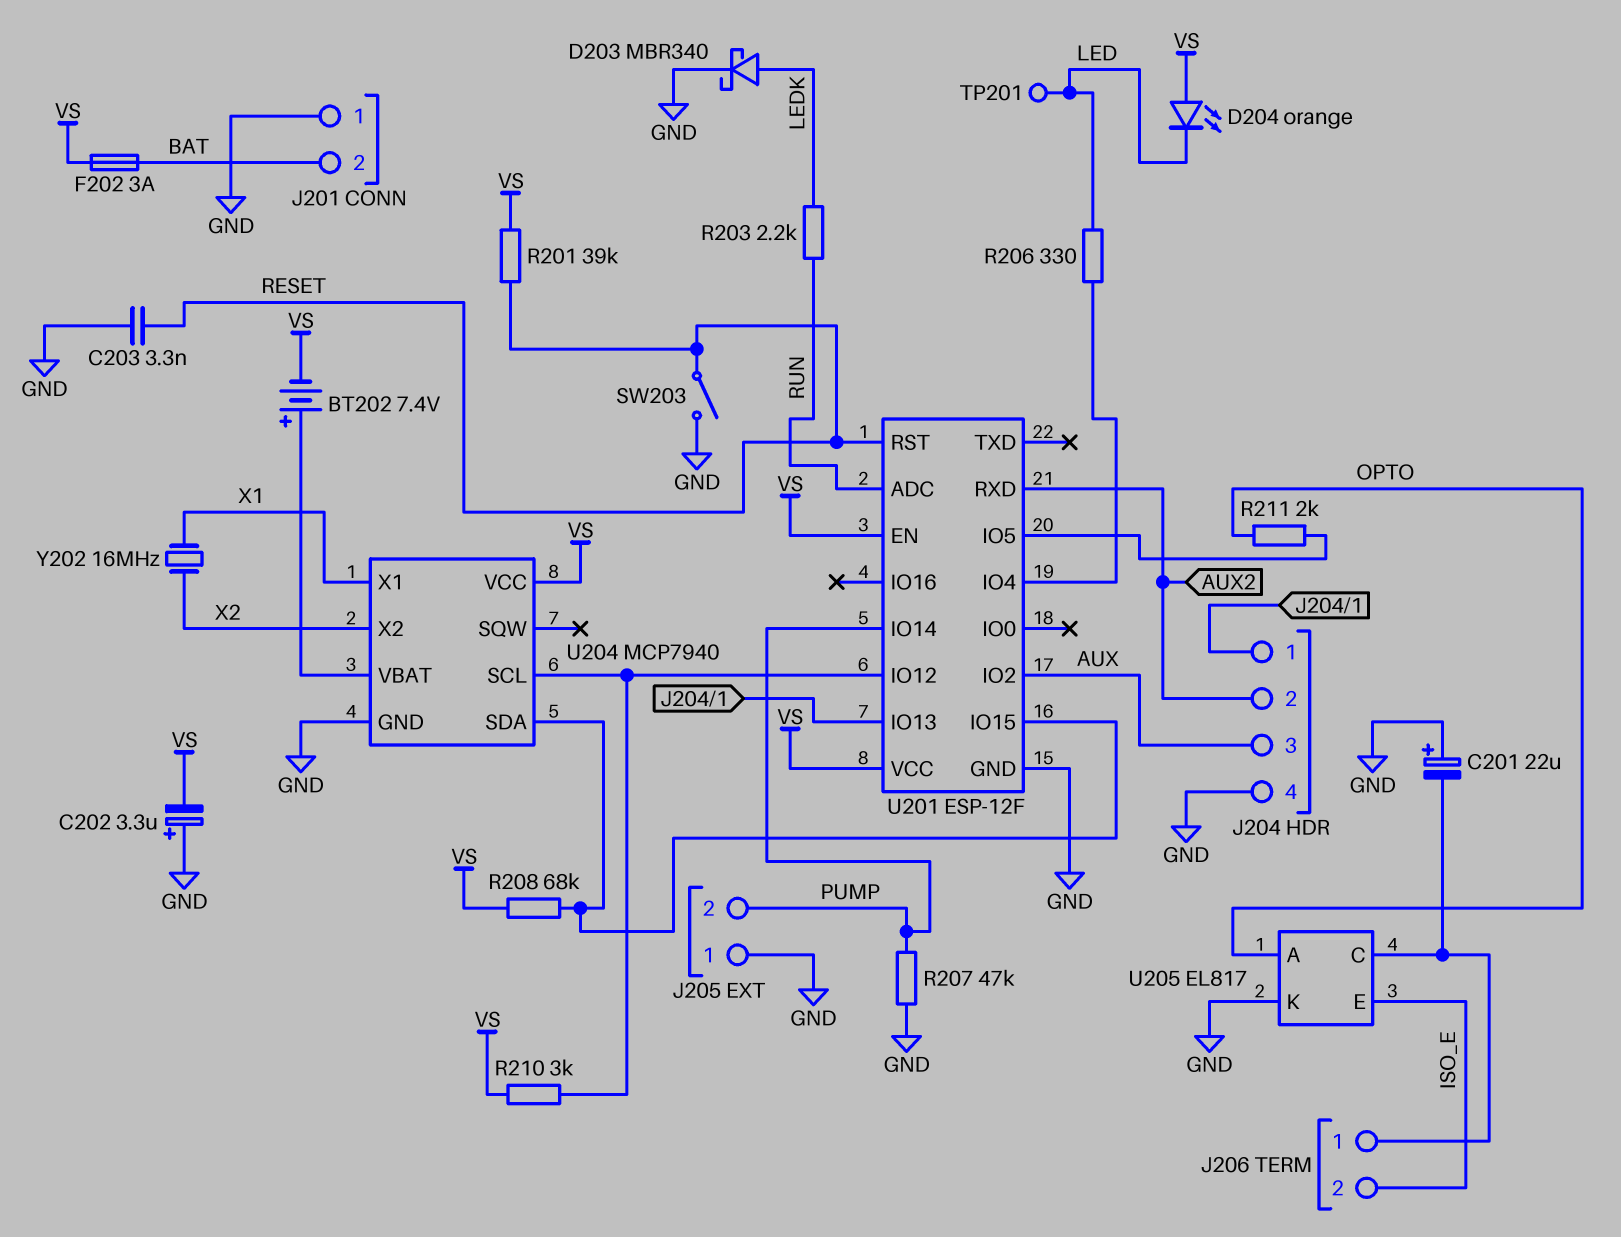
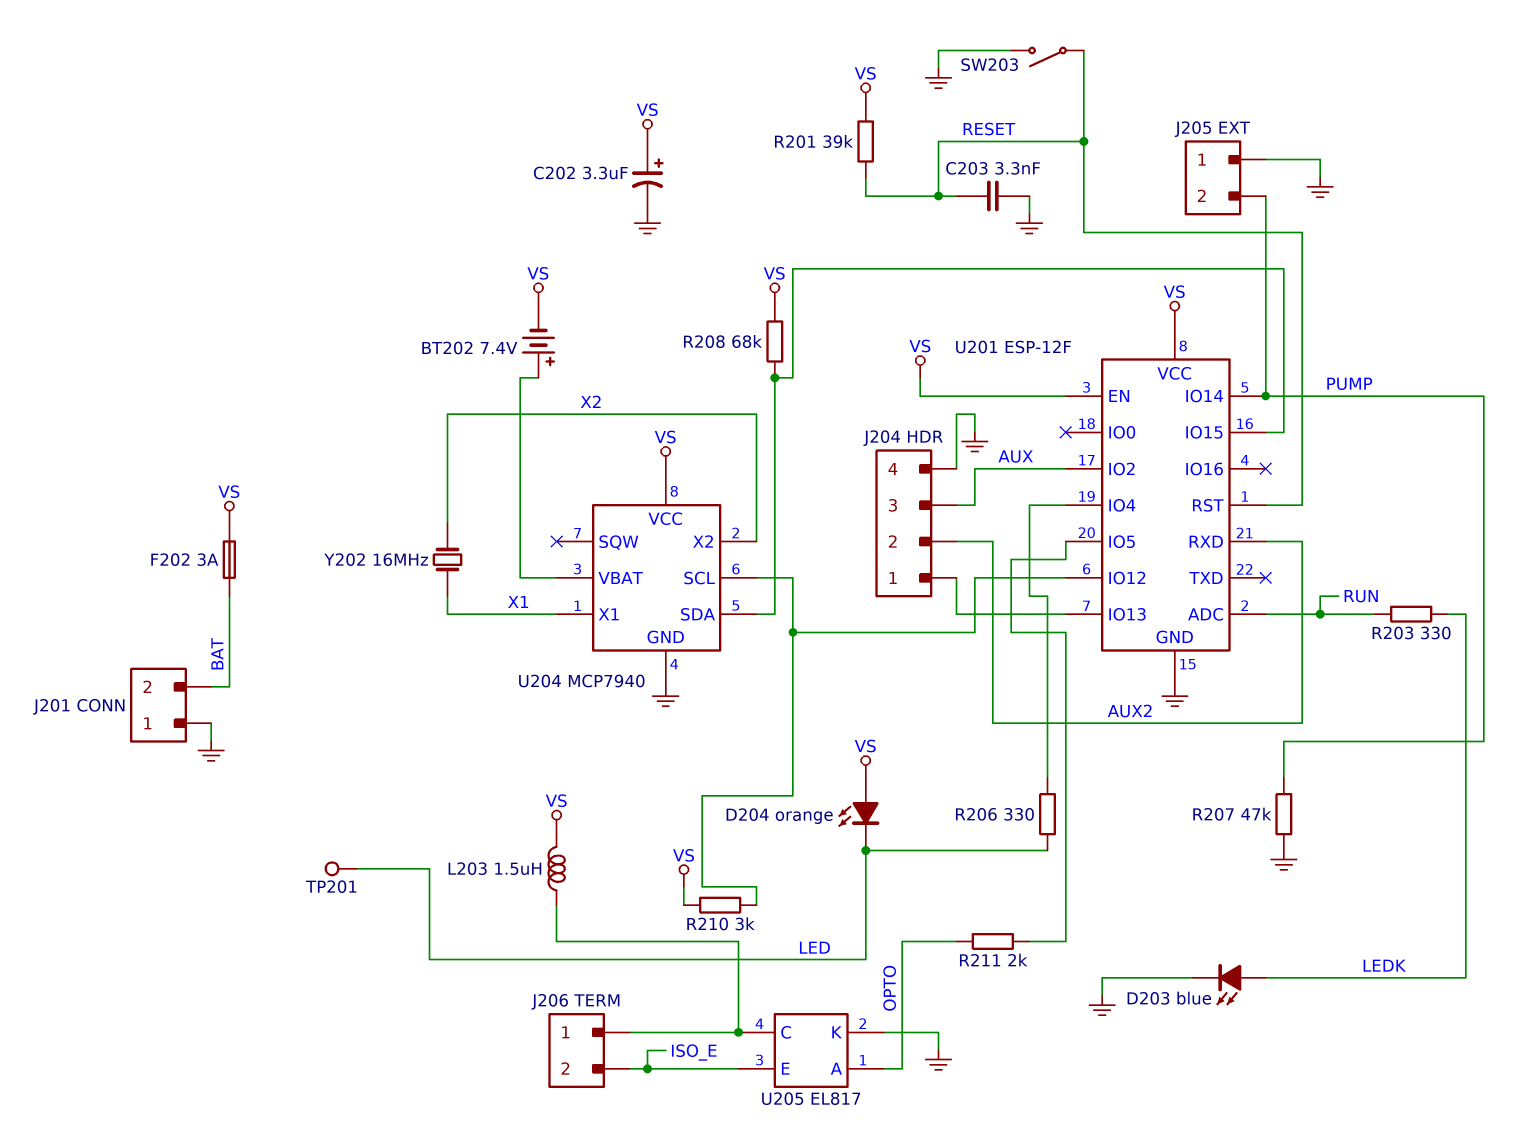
C201: 22uF (plus GND, minus J206/1) -> none
C202: 3.3uF (plus GND, minus VS) -> 3.3uF (plus VS, minus GND)
D203: schottky MBR340 (A LEDK, K GND) -> LED blue (A LEDK, K GND)
L203: none -> 1.5uH (J206/1, VS)
R203: 2.2k (LEDK, RUN) -> 330 (LEDK, RUN)

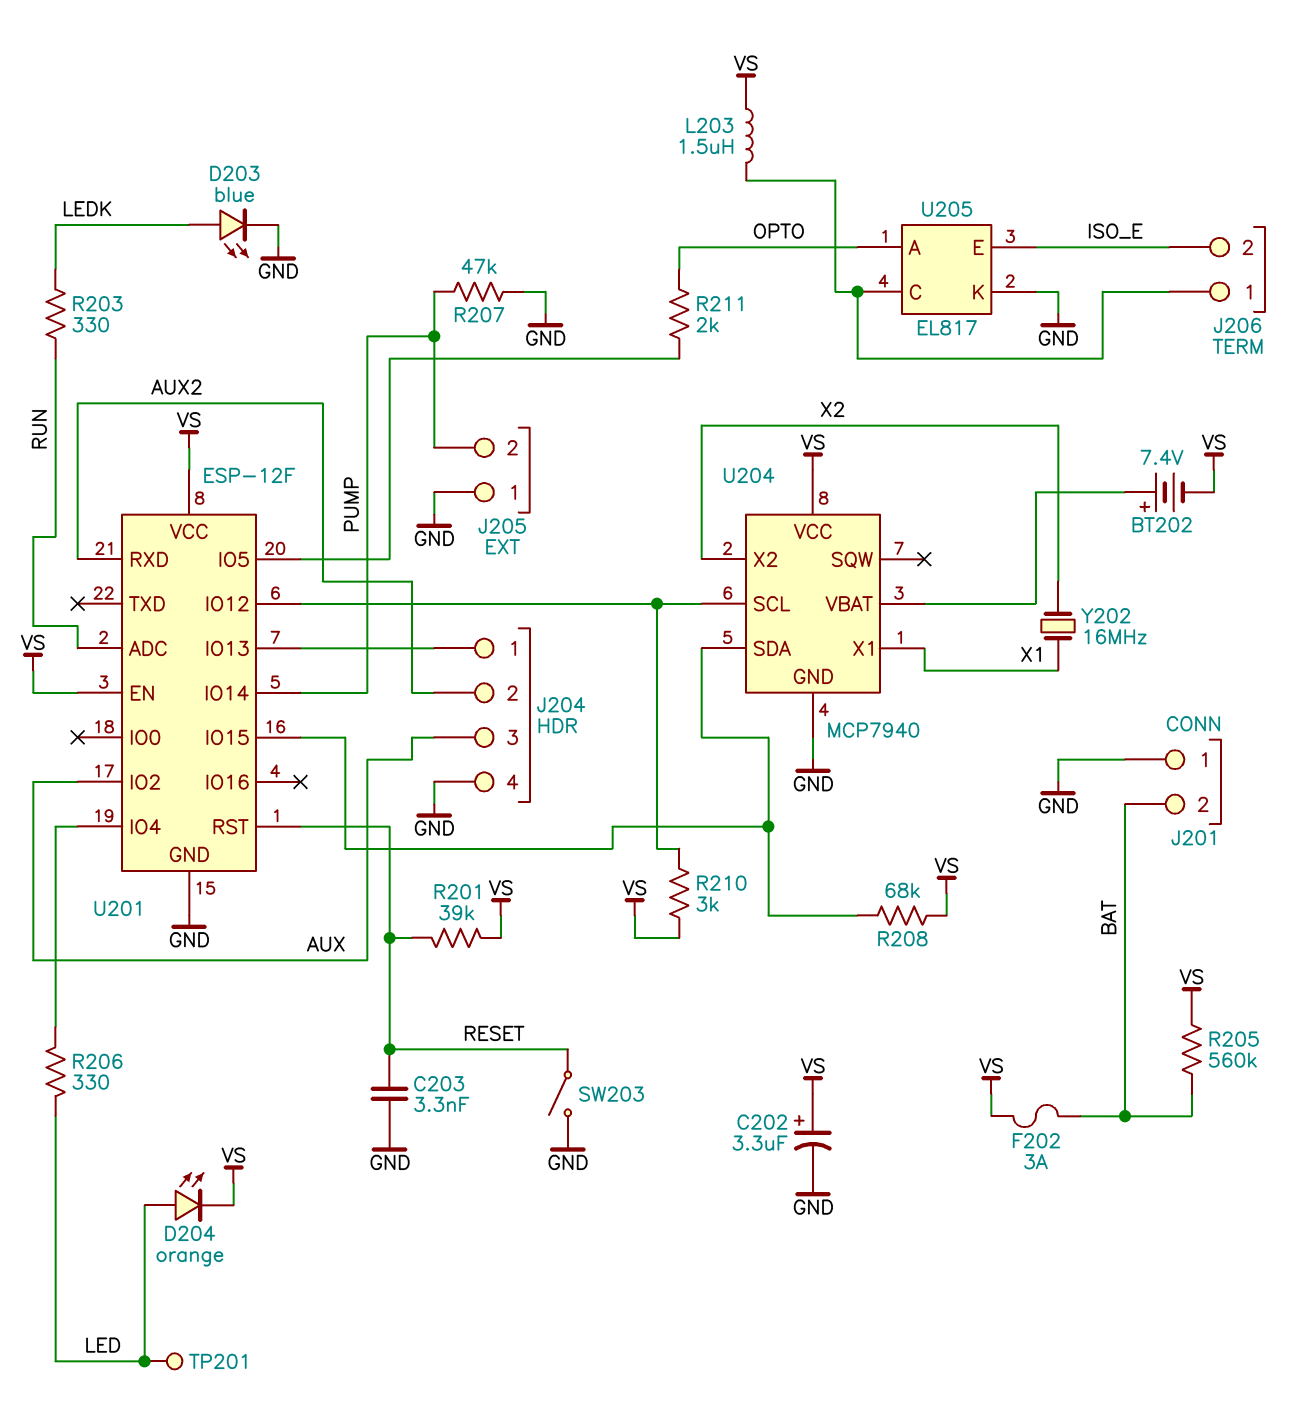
D204: LED orange (A VS, K LED) -> LED orange (A LED, K VS)
R205: none -> 560k (BAT, VS)

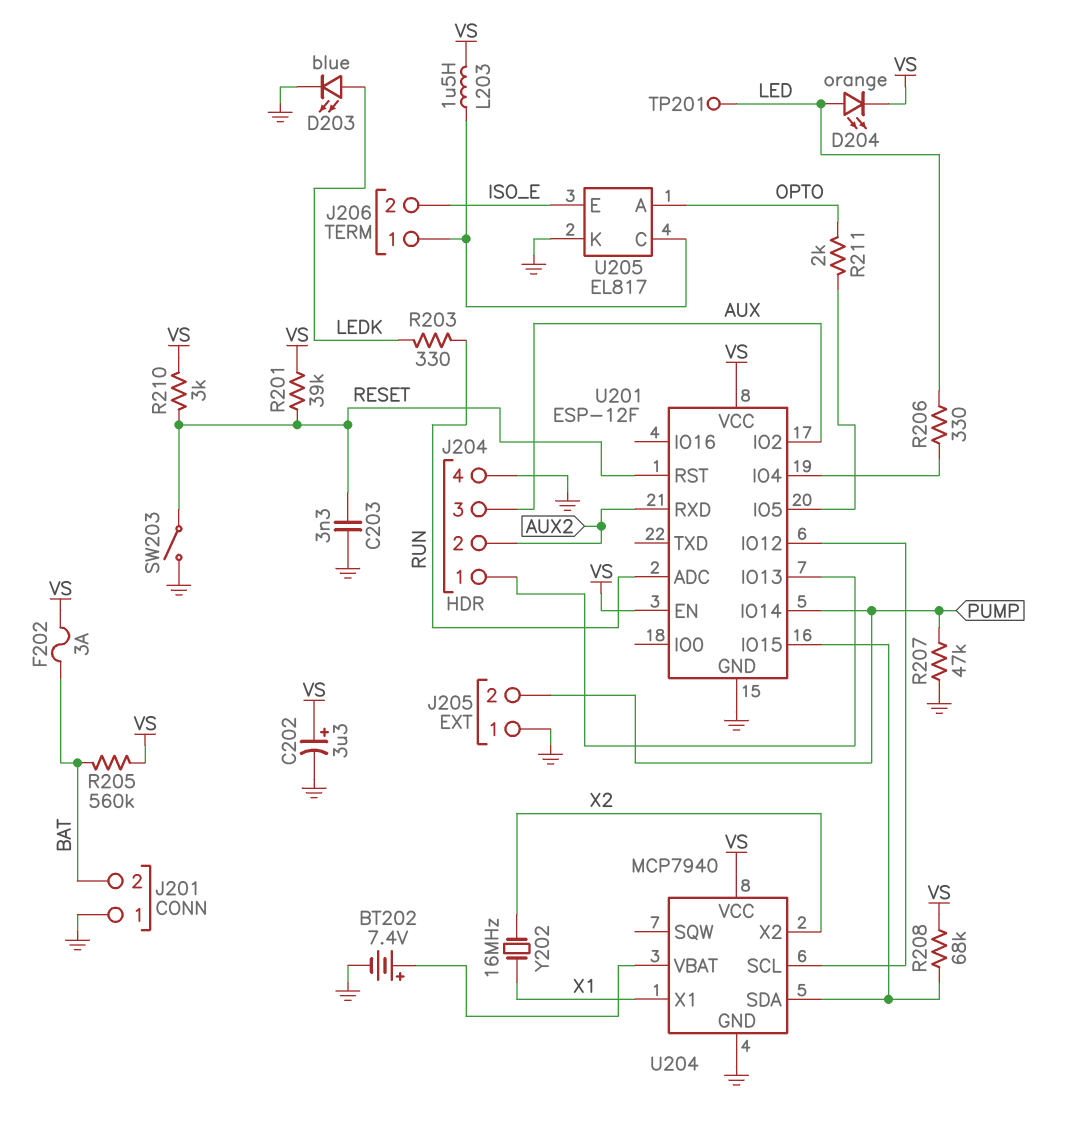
BT202: 7.4V (plus U204/VBAT, minus VS) -> 7.4V (plus U204/VBAT, minus GND)
R210: 3k (U201/IO12, VS) -> 3k (RESET, VS)

